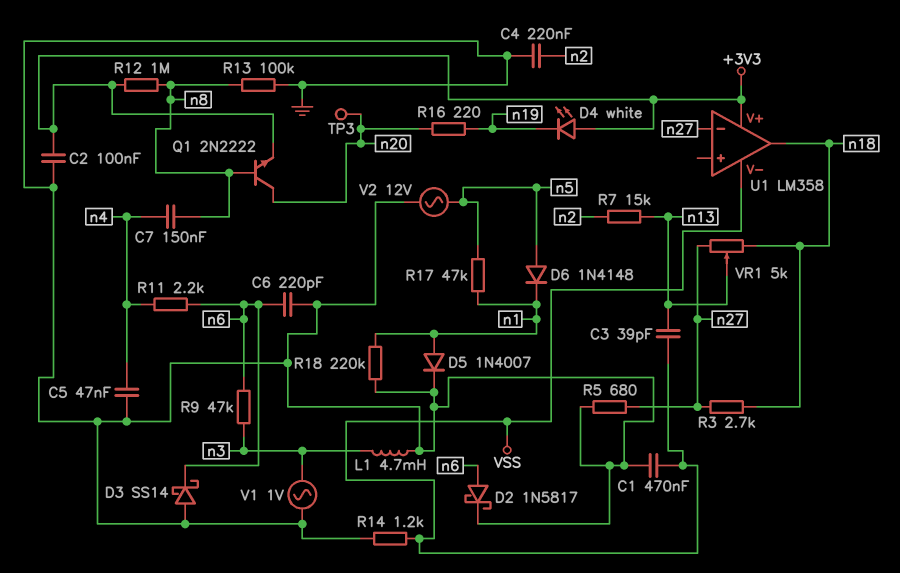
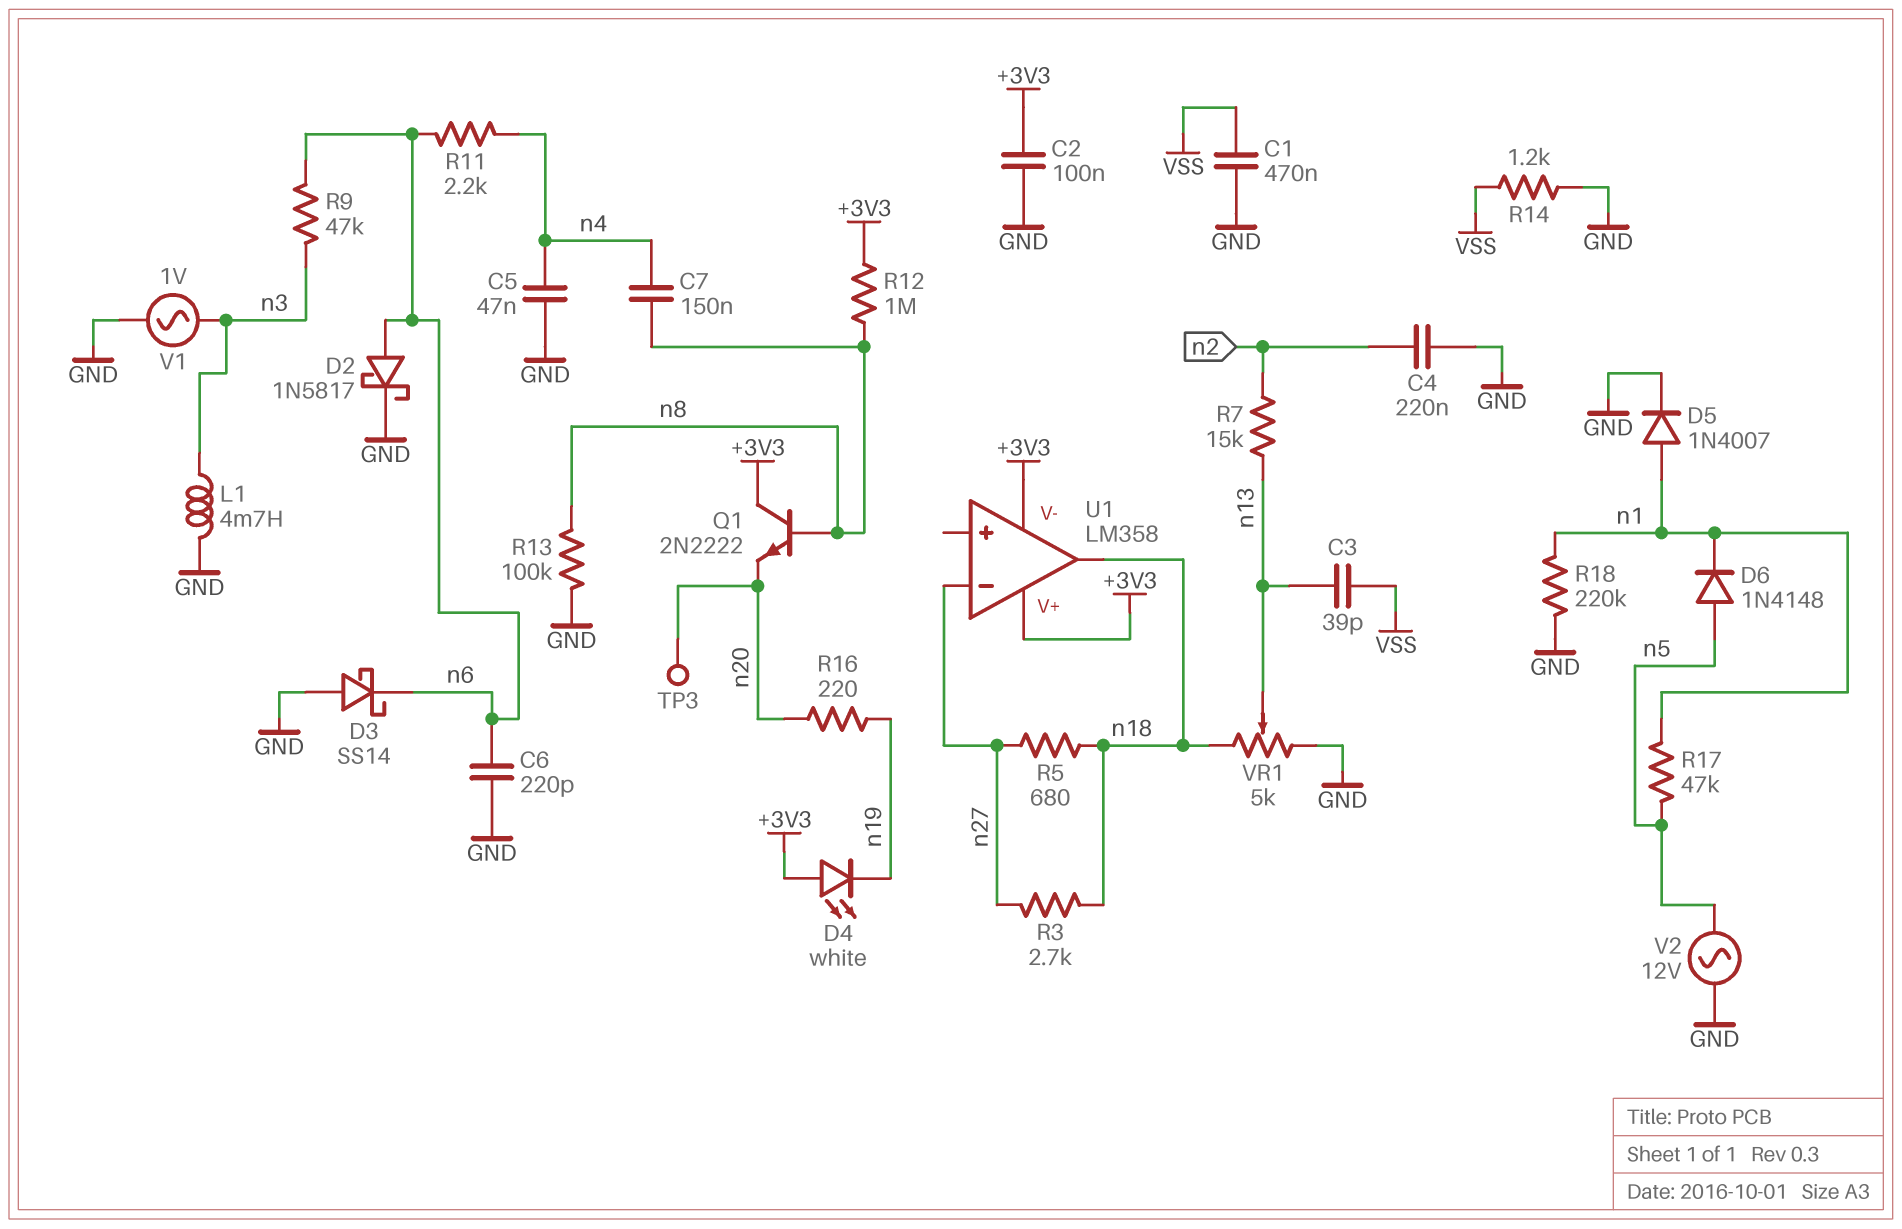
Q1: NPN 2N2222 (B n8, C n20, E +3V3) -> NPN 2N2222 (B n8, C +3V3, E n20)
R5: 680 (GND, n27) -> 680 (n18, n27)
U1 pin V-: VSS -> +3V3
VR1: 5k (n18, n27, wiper n13) -> 5k (GND, n18, wiper n13)

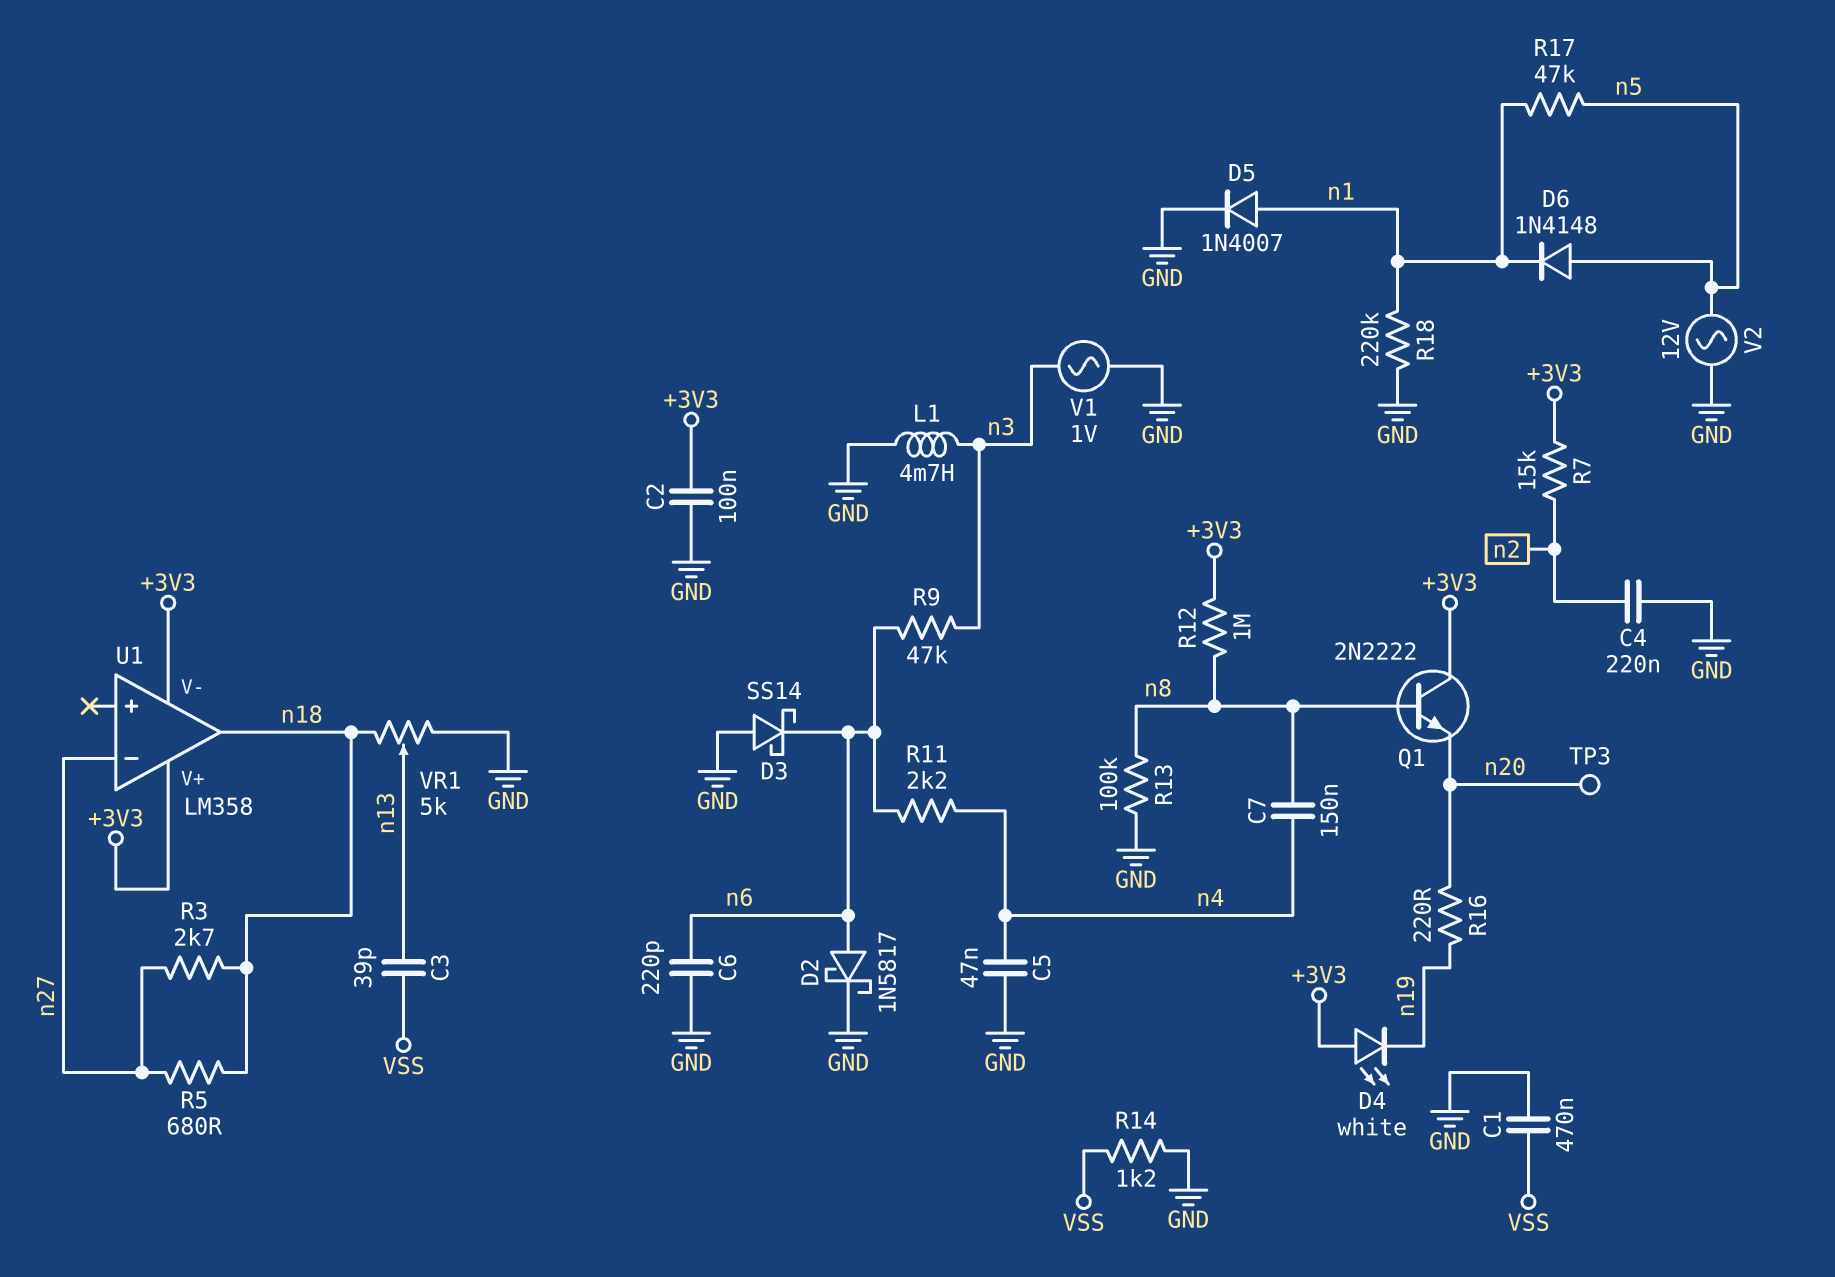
R7: 15k (n2, n13) -> 15k (+3V3, n2)

